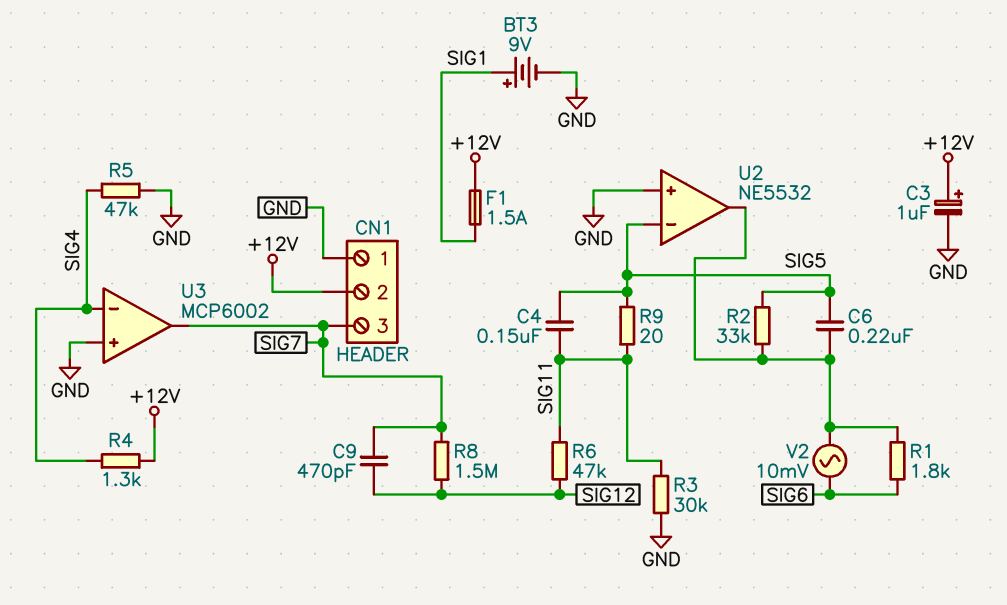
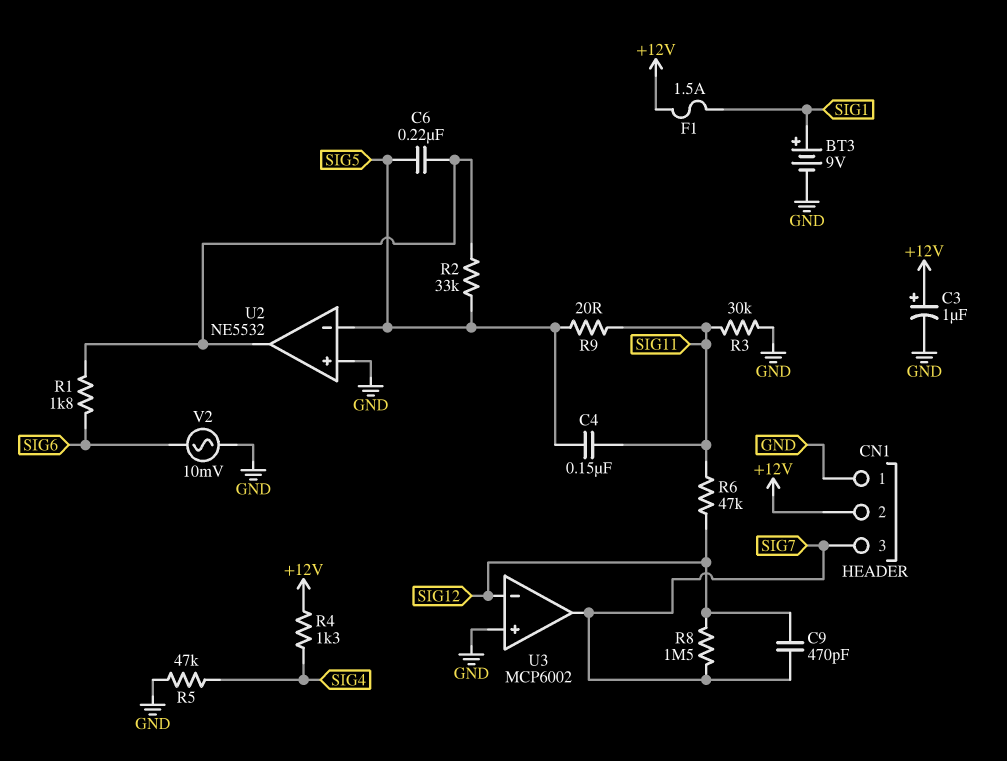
U3 pin in-: SIG4 -> SIG12
V2: AC 10mV (SIG6, U2/out) -> AC 10mV (GND, SIG6)

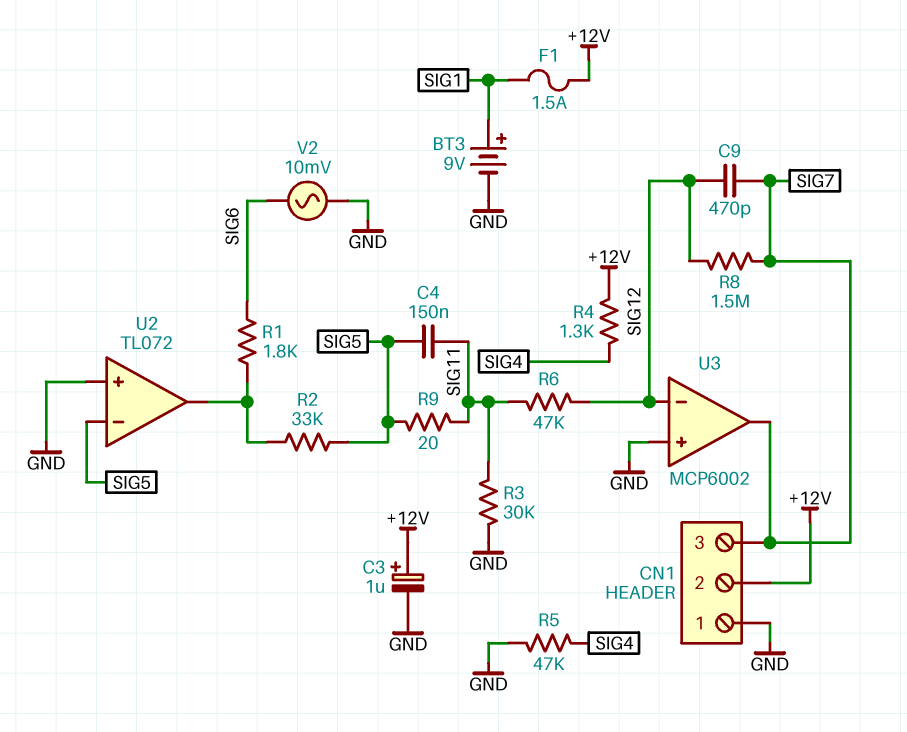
C6: 220nF (SIG5, U2/out) -> none
U2: NE5532 -> TL072

